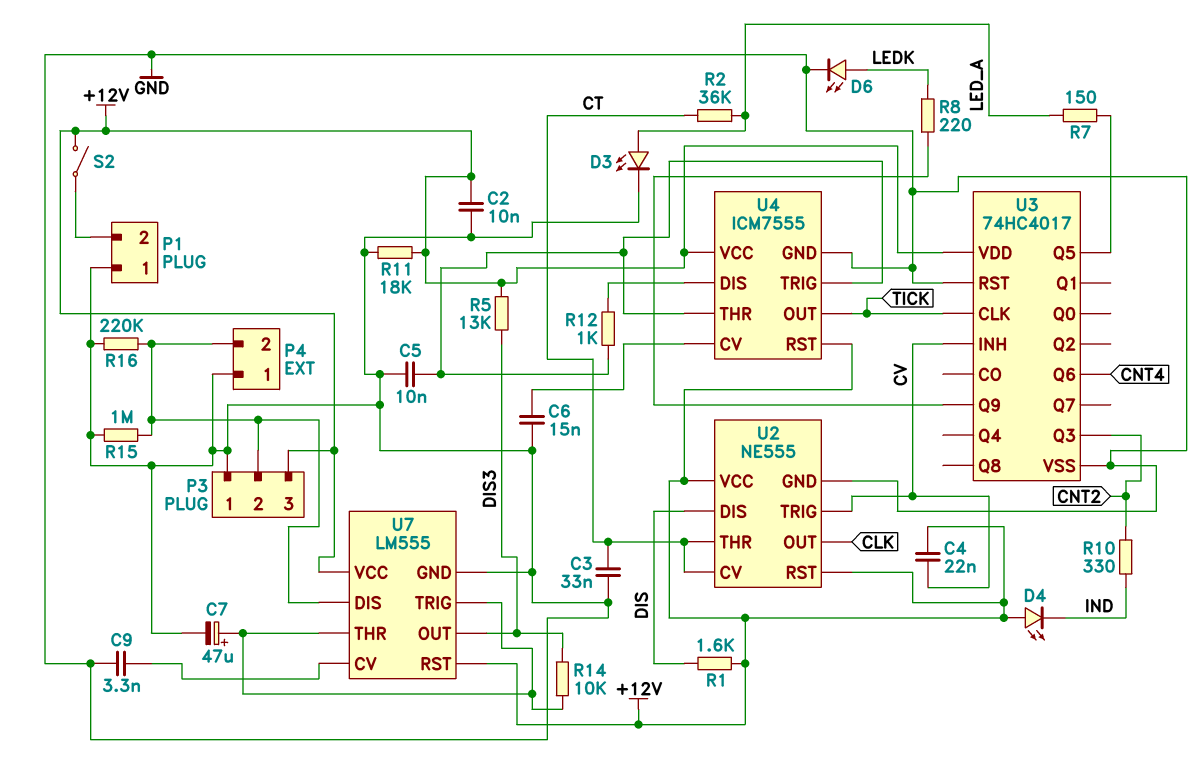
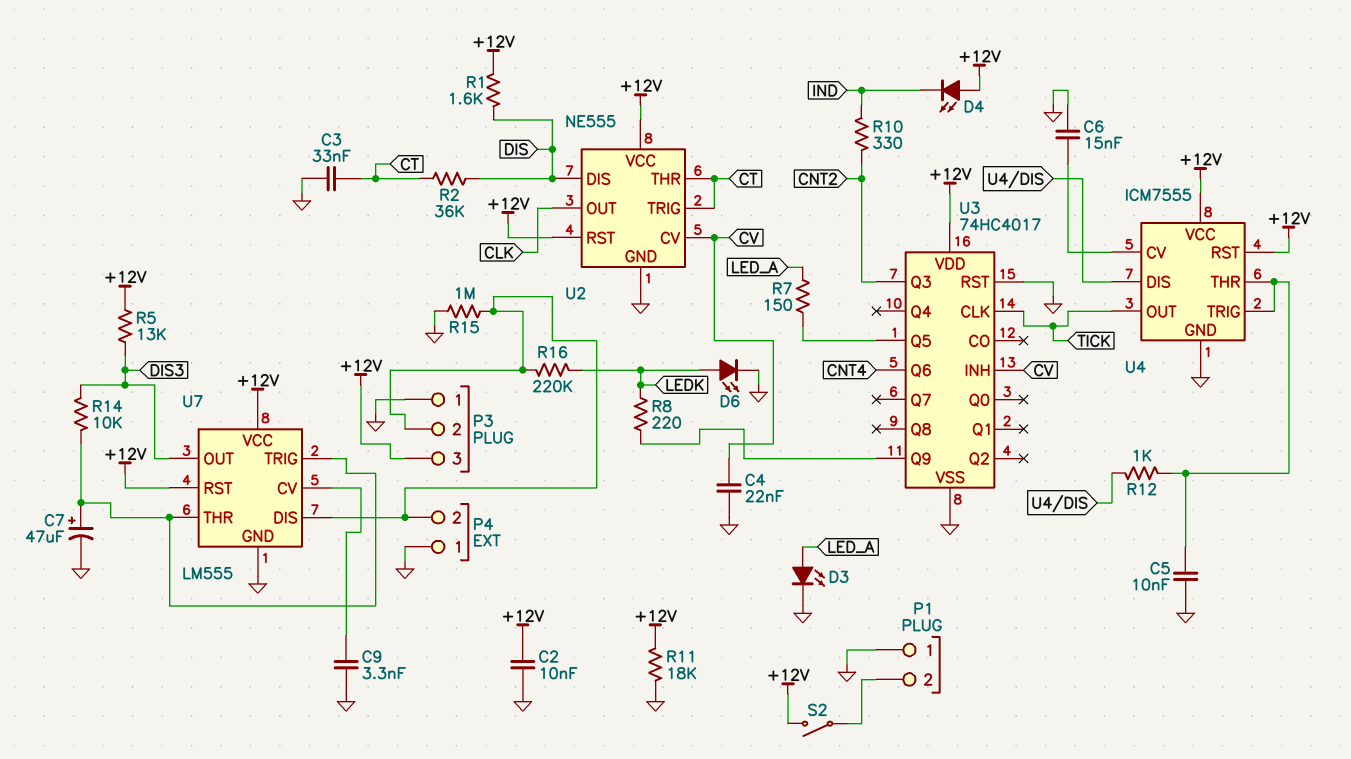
C4: 22nF (+12V, CV) -> 22nF (CV, GND)
R2: 36k (CT, LED_A) -> 36k (CT, DIS)
R16: 220k (GND, P3/2) -> 220k (LEDK, P3/2)
U2 pin CV: CT -> CV
U2 pin TRIG: CV -> CT

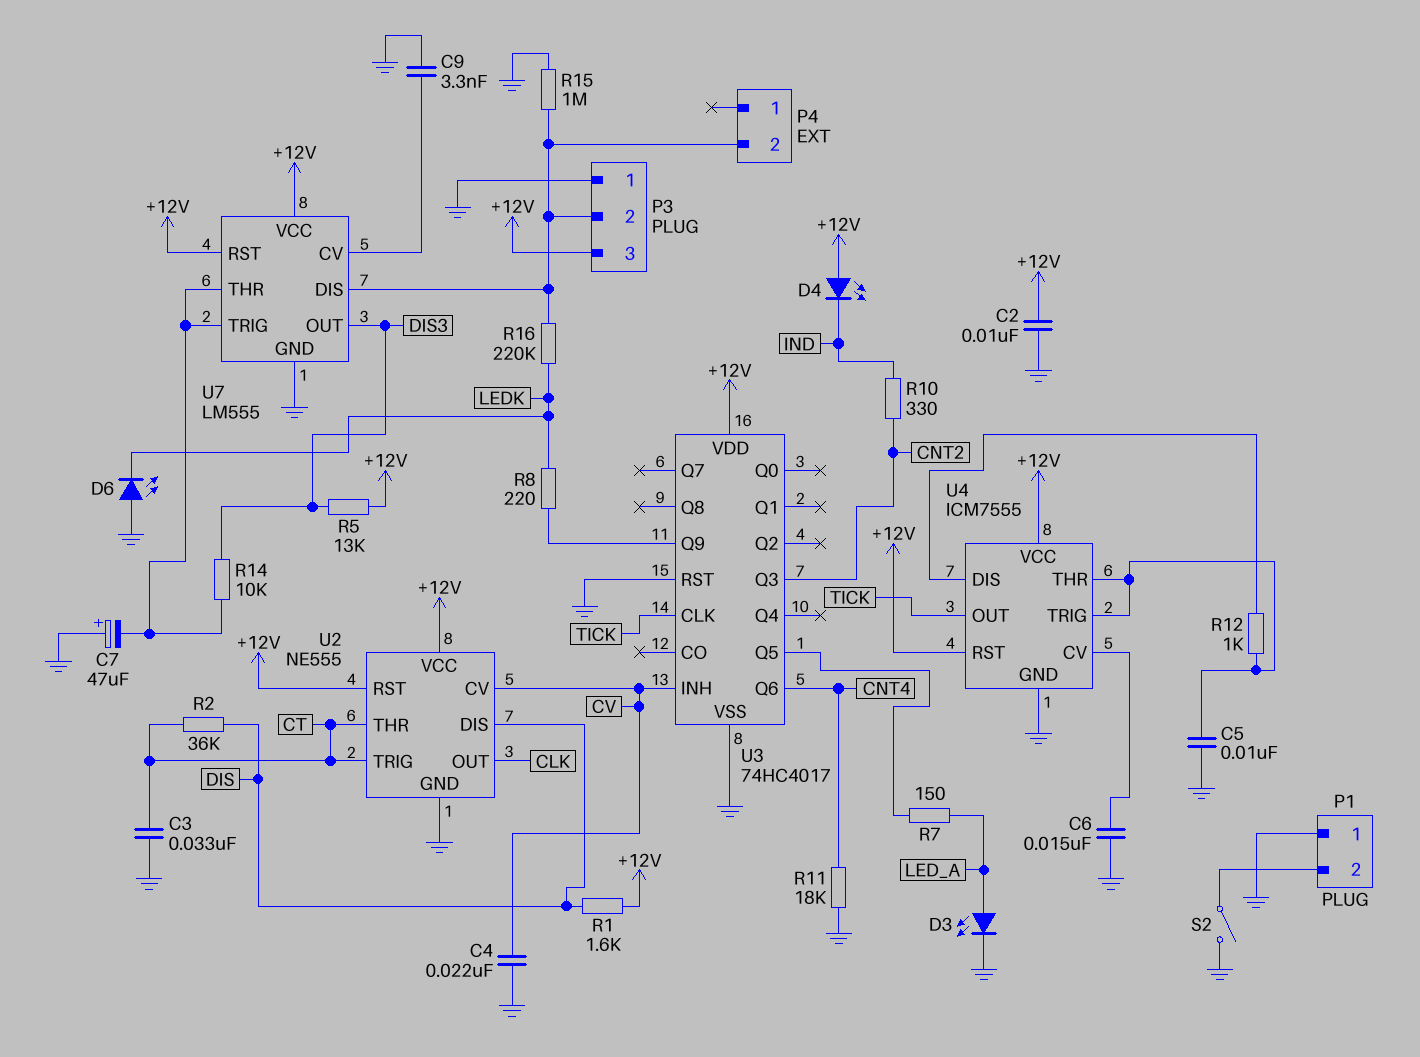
C7: 47uF (plus U7/THR, minus GND) -> 47uF (plus GND, minus U7/THR)
D6: LED (A LEDK, K GND) -> LED (A GND, K LEDK)
P4 pin 1: GND -> none
R11: 18k (+12V, GND) -> 18k (CNT4, GND)
S2: switch (+12V, P1/2) -> switch (GND, P1/2)

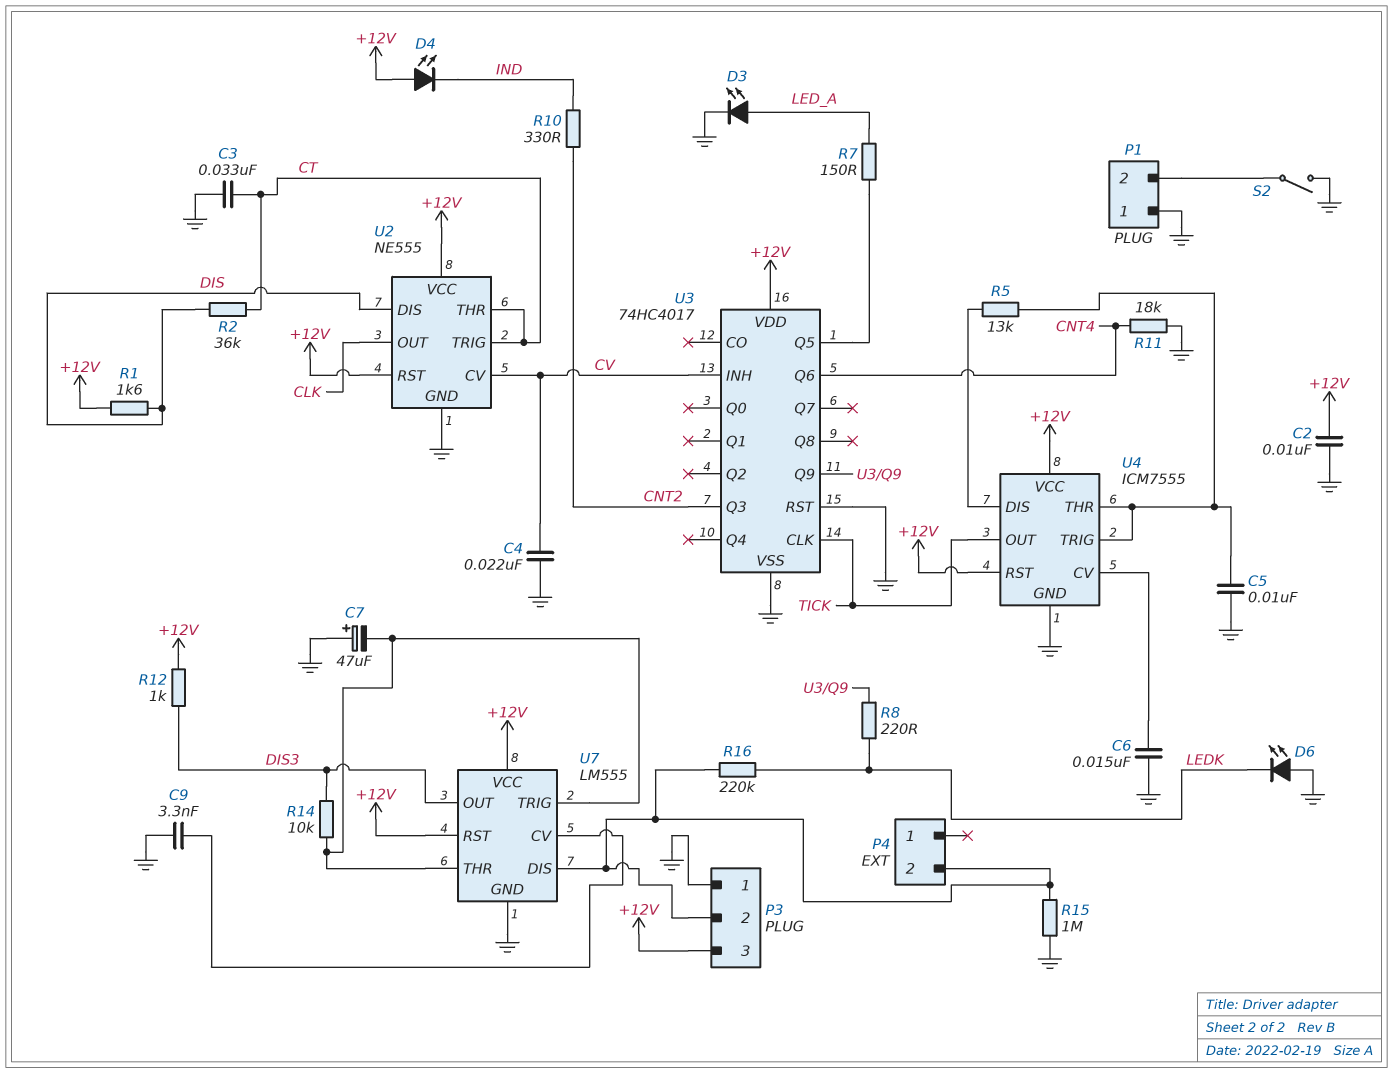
R5: 13k (+12V, DIS3) -> 13k (U4/DIS, U4/THR)
R12: 1k (U4/DIS, U4/THR) -> 1k (+12V, DIS3)

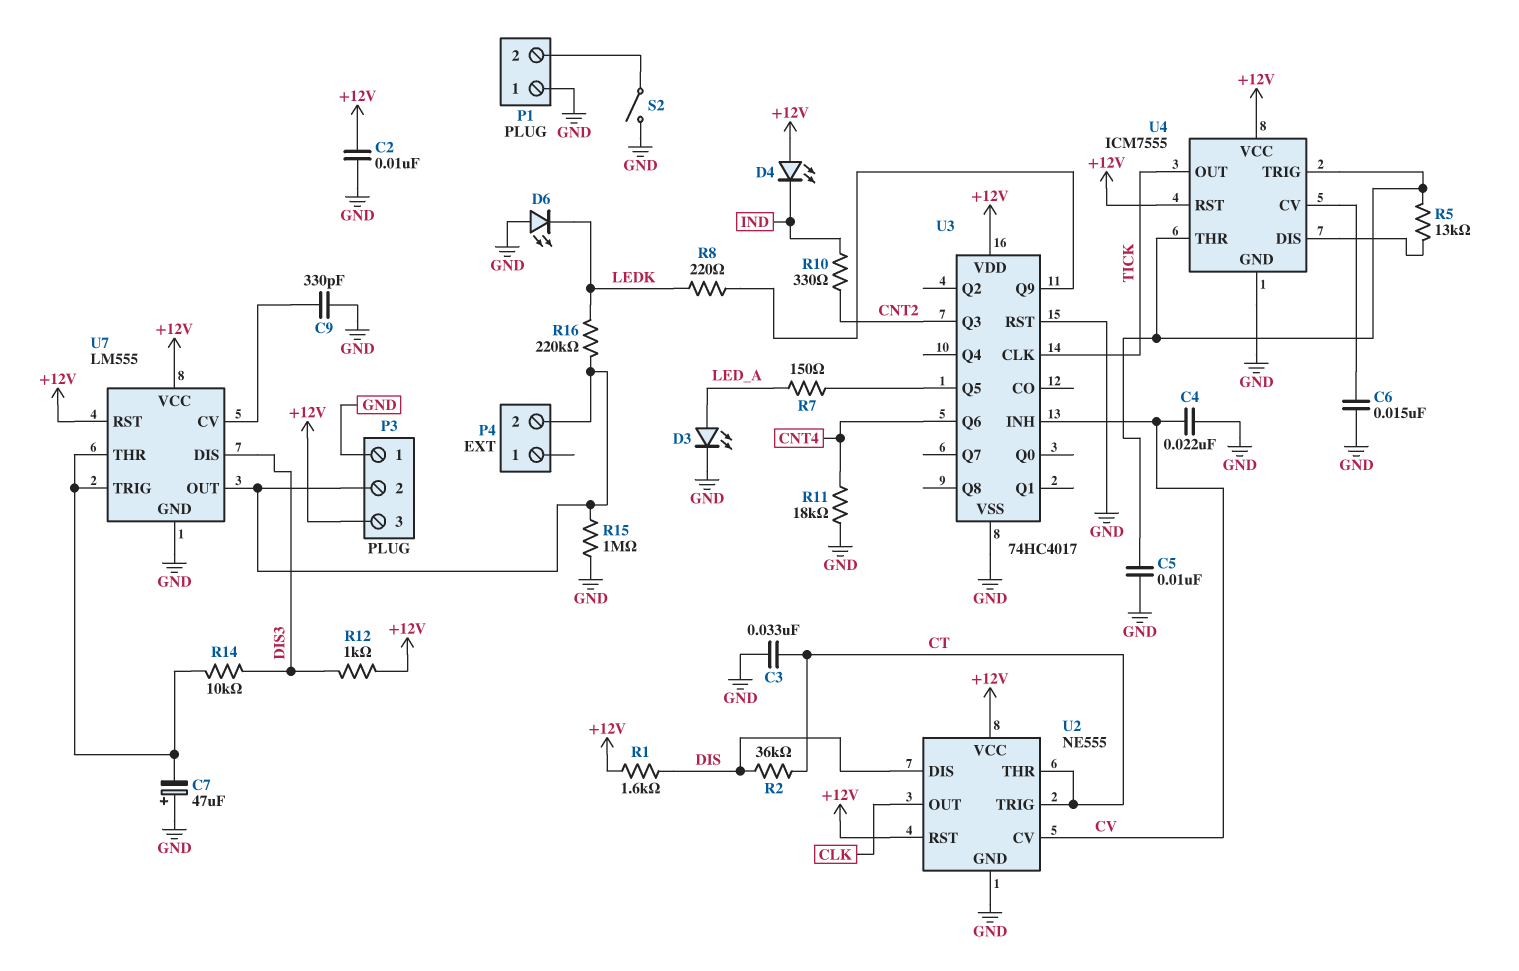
C9: 3.3nF (GND, U7/CV) -> 330pF (GND, U7/CV)
U7 pin DIS: P3/2 -> DIS3
U7 pin OUT: DIS3 -> P3/2

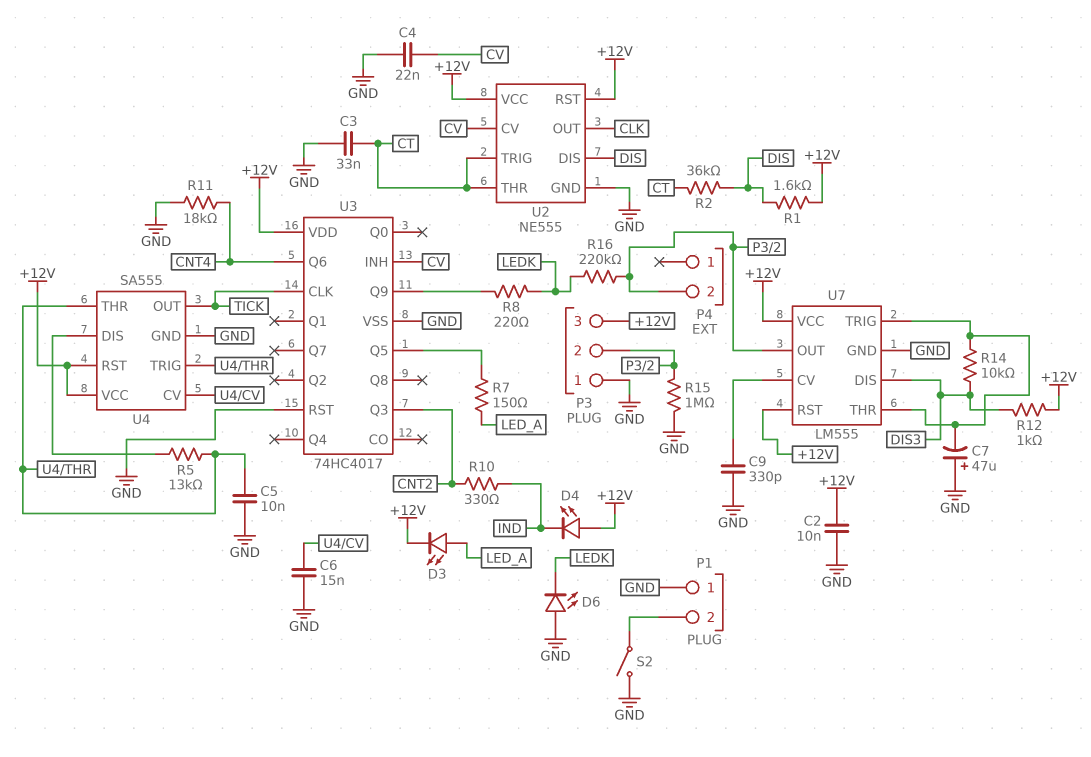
D3: LED (A LED_A, K GND) -> LED (A LED_A, K +12V)
U4: ICM7555 -> SA555

